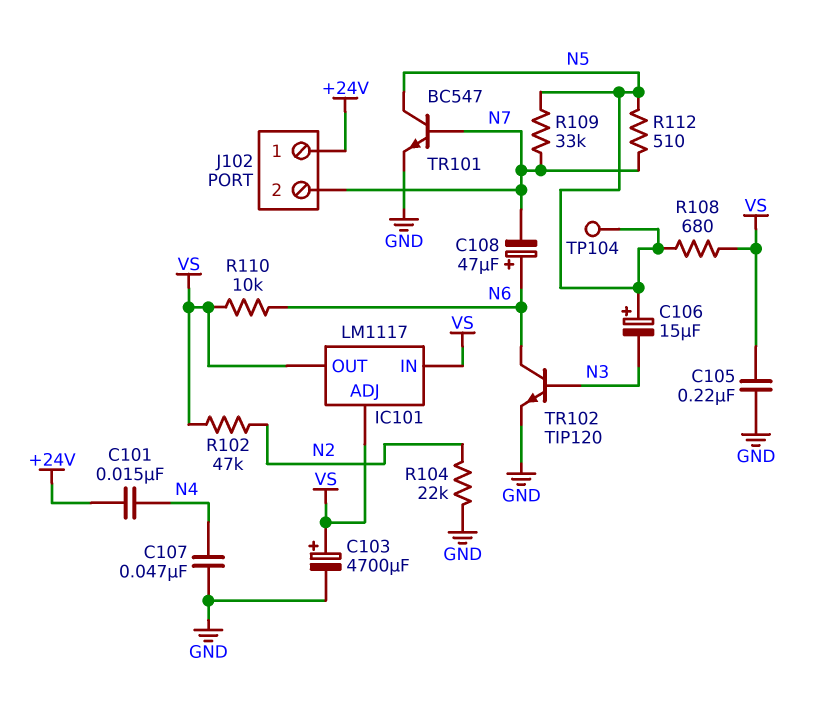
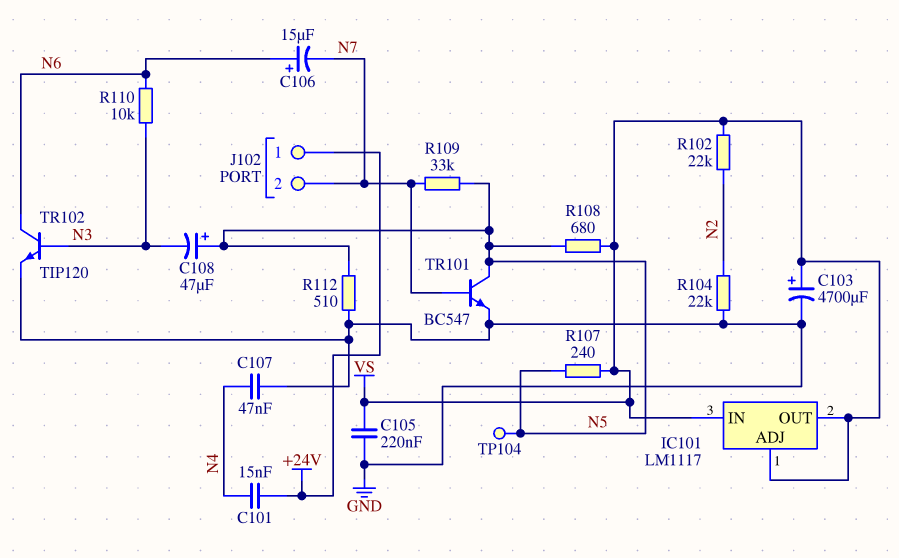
C106: 15uF (plus N5, minus N3) -> 15uF (plus N6, minus N7)
C108: 47uF (plus N6, minus N7) -> 47uF (plus N5, minus N3)
R102: 47k (N2, VS) -> 22k (N2, VS)
R107: none -> 240 (N5, VS)
R110: 10k (N6, VS) -> 10k (N3, N6)
R112: 510 (N5, N7) -> 510 (GND, N5)

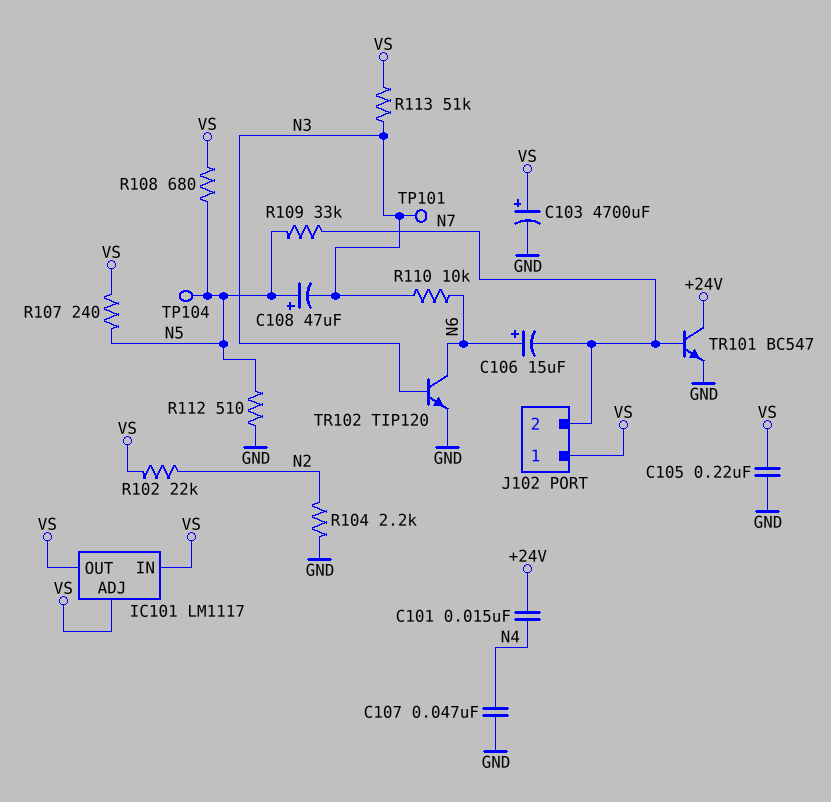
J102 pin 1: +24V -> VS
R104: 22k (GND, N2) -> 2.2k (GND, N2)
R113: none -> 51k (N3, VS)
TP101: none -> test point (N3)
TR101: NPN BC547 (B N7, C N5, E GND) -> NPN BC547 (B N7, C +24V, E GND)

